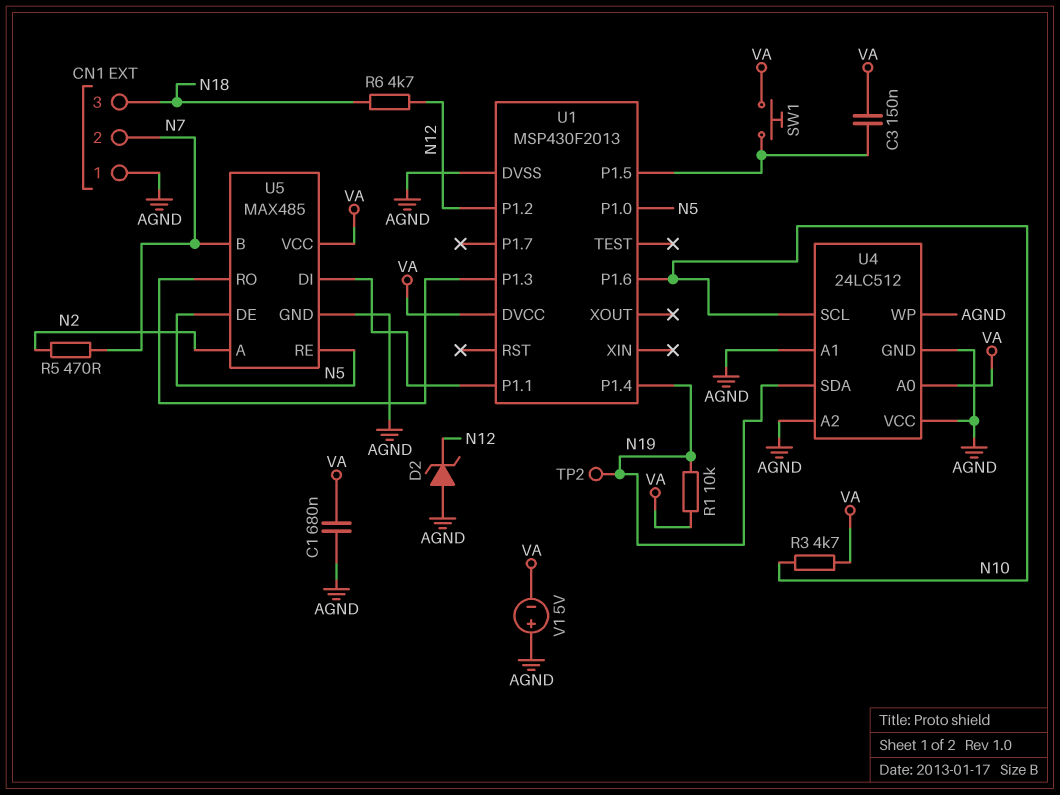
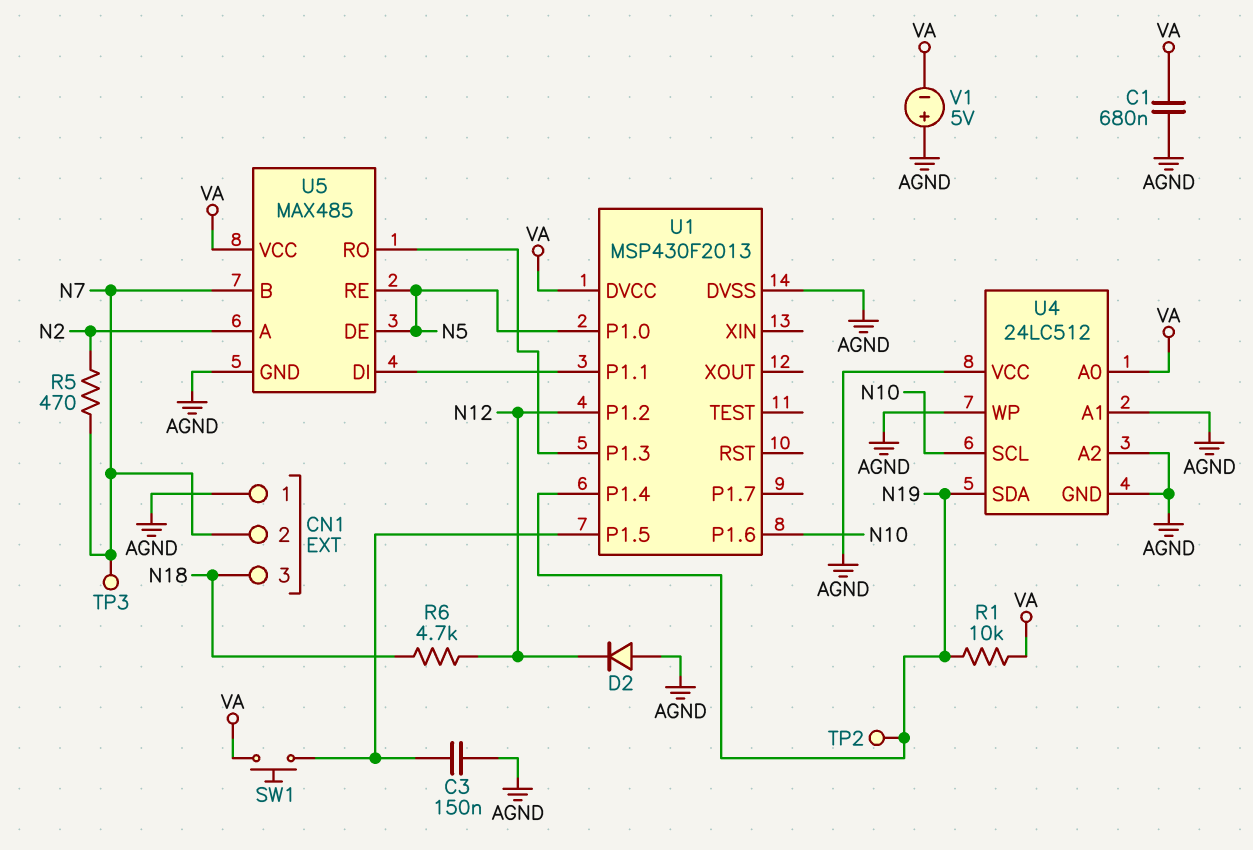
C3: 150nF (U1/P1.5, VA) -> 150nF (AGND, U1/P1.5)
D2: zener (A AGND, K N12) -> diode (A AGND, K N12)
R3: 4.7k (N10, VA) -> none
TP3: none -> test point (N7)

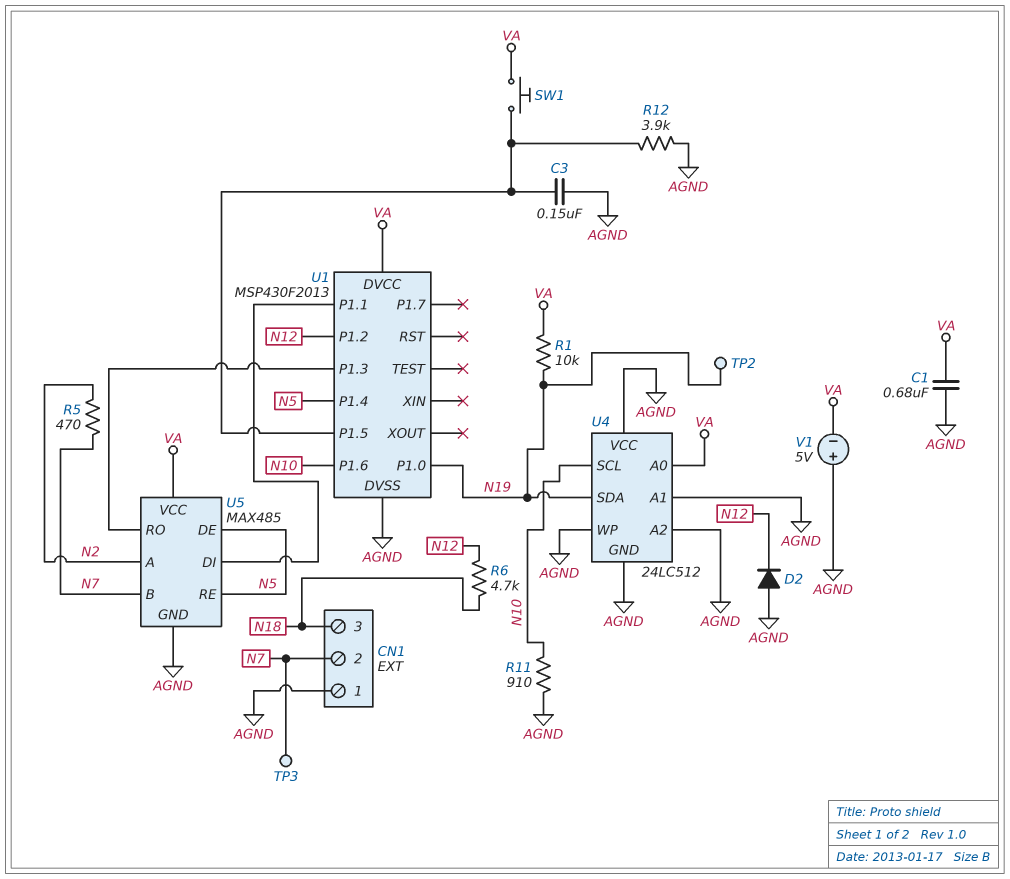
R11: none -> 910 (AGND, N10)
R12: none -> 3.9k (AGND, U1/P1.5)
U1 pin P1.0: N5 -> N19
U1 pin P1.4: N19 -> N5

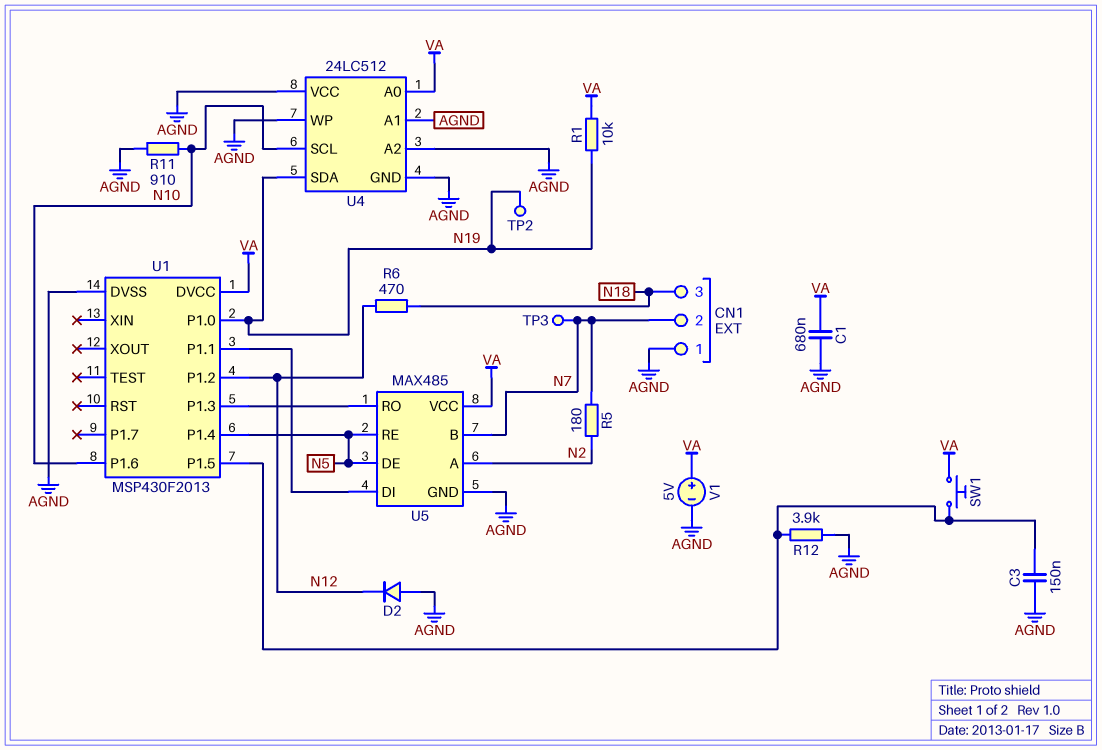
R5: 470 (N2, N7) -> 180 (N2, N7)
R6: 4.7k (N12, N18) -> 470 (N12, N18)
V1: 5V (plus AGND, minus VA) -> 5V (plus VA, minus AGND)

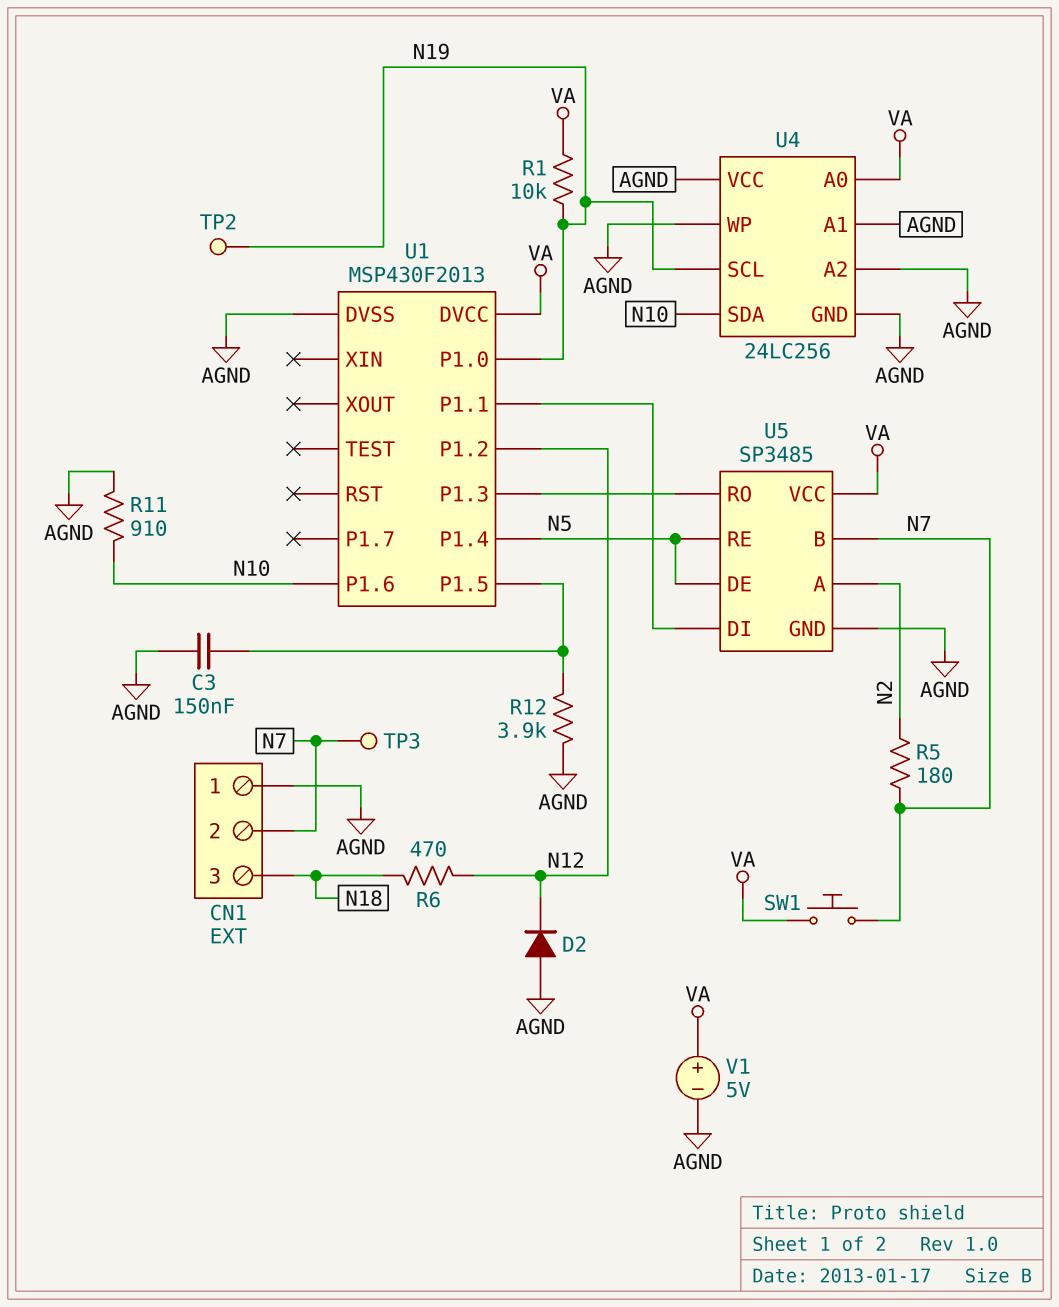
C1: 680nF (AGND, VA) -> none
SW1: button (U1/P1.5, VA) -> button (N7, VA)
U4: 24LC512 -> 24LC256
U4 pin SCL: N10 -> N19
U4 pin SDA: N19 -> N10
U5: MAX485 -> SP3485

